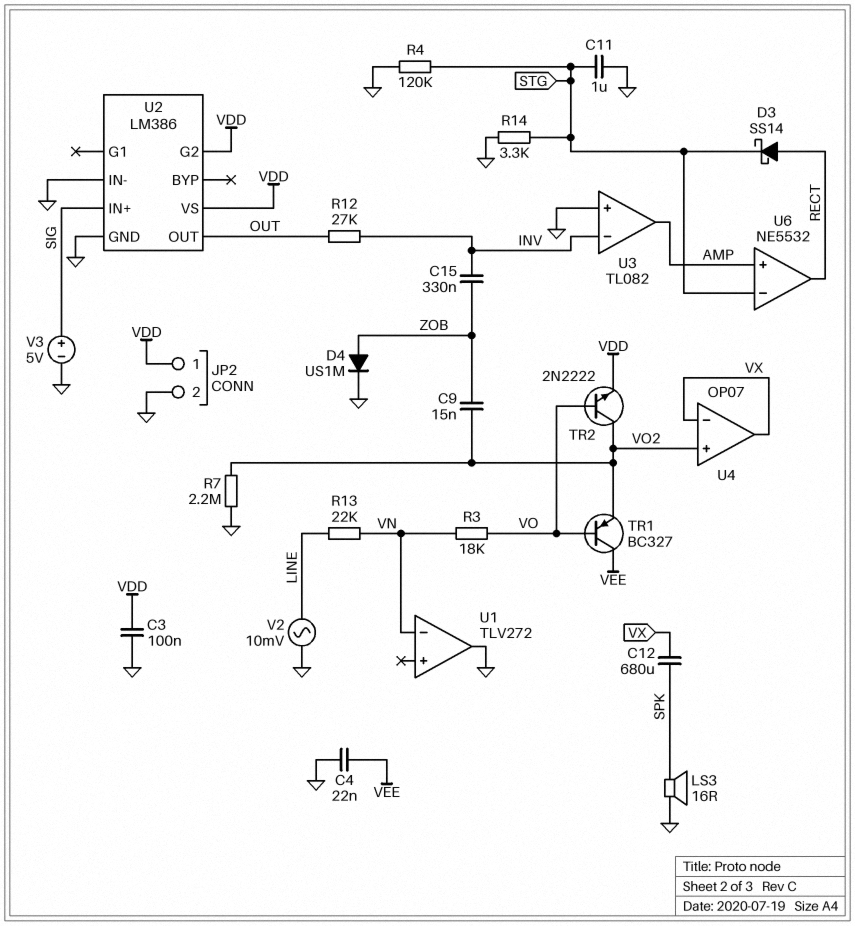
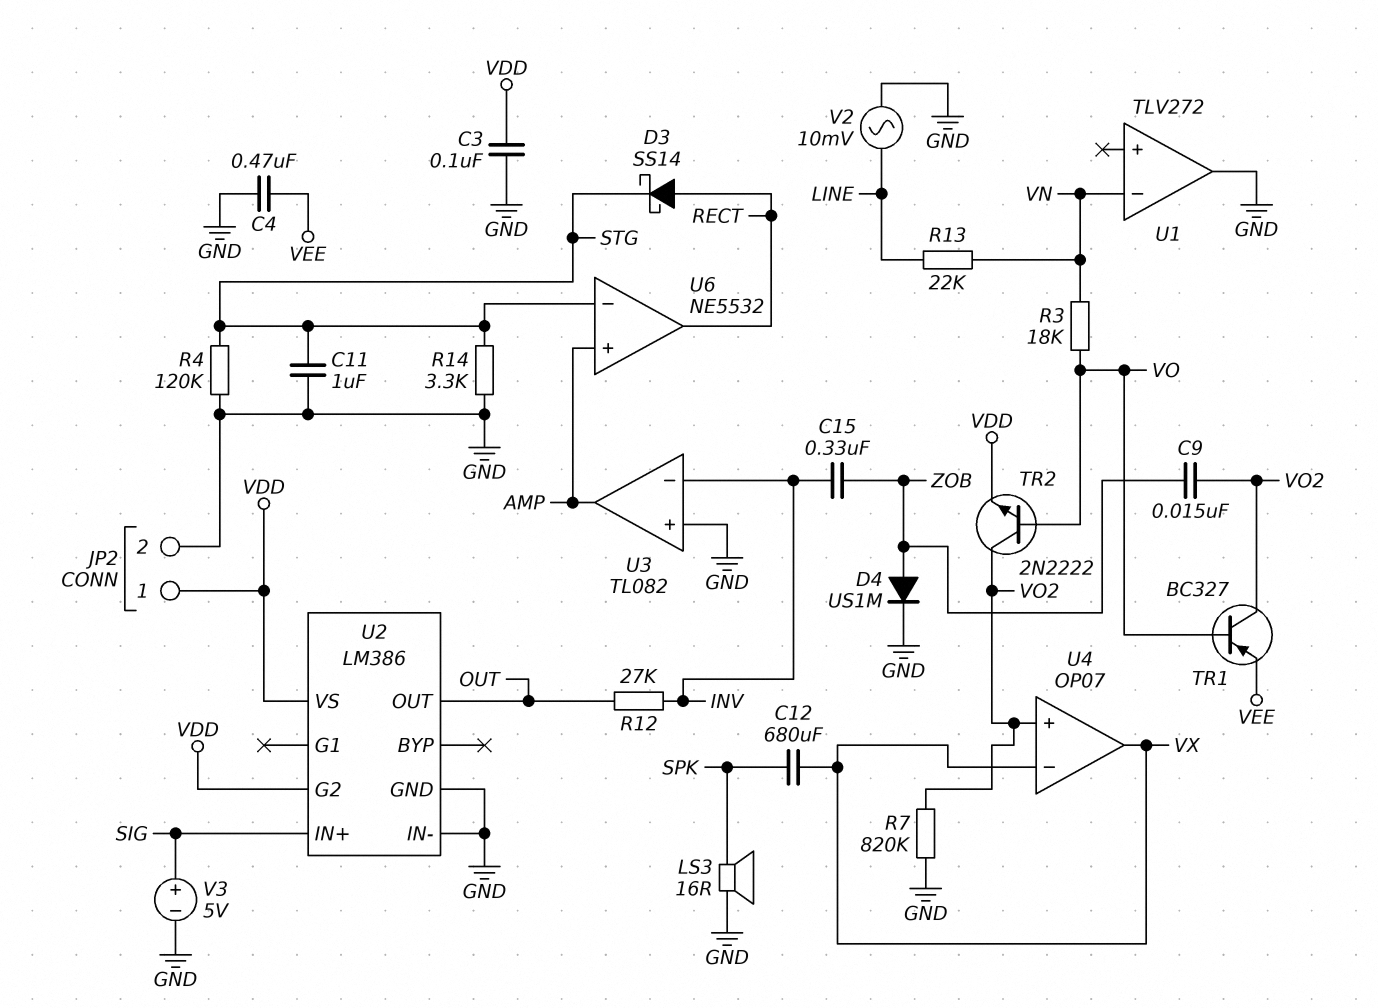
C4: 22nF (GND, VEE) -> 470nF (GND, VEE)
R7: 2.2M (GND, VO2) -> 820k (GND, VO2)
TR1: PNP BC327 (B VO, C VEE, E VO2) -> PNP BC327 (B VO, C VO2, E VEE)

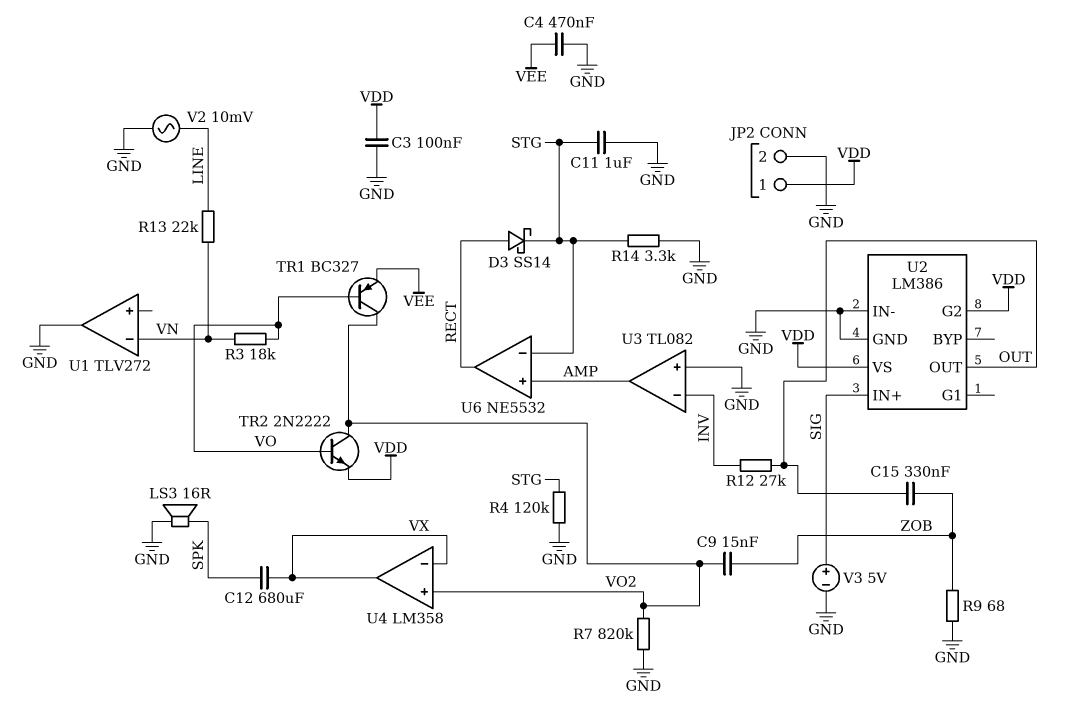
C15: 330nF (INV, ZOB) -> 330nF (OUT, ZOB)
D4: diode US1M (A ZOB, K GND) -> none
R9: none -> 68 (GND, ZOB)
U4: OP07 -> LM358

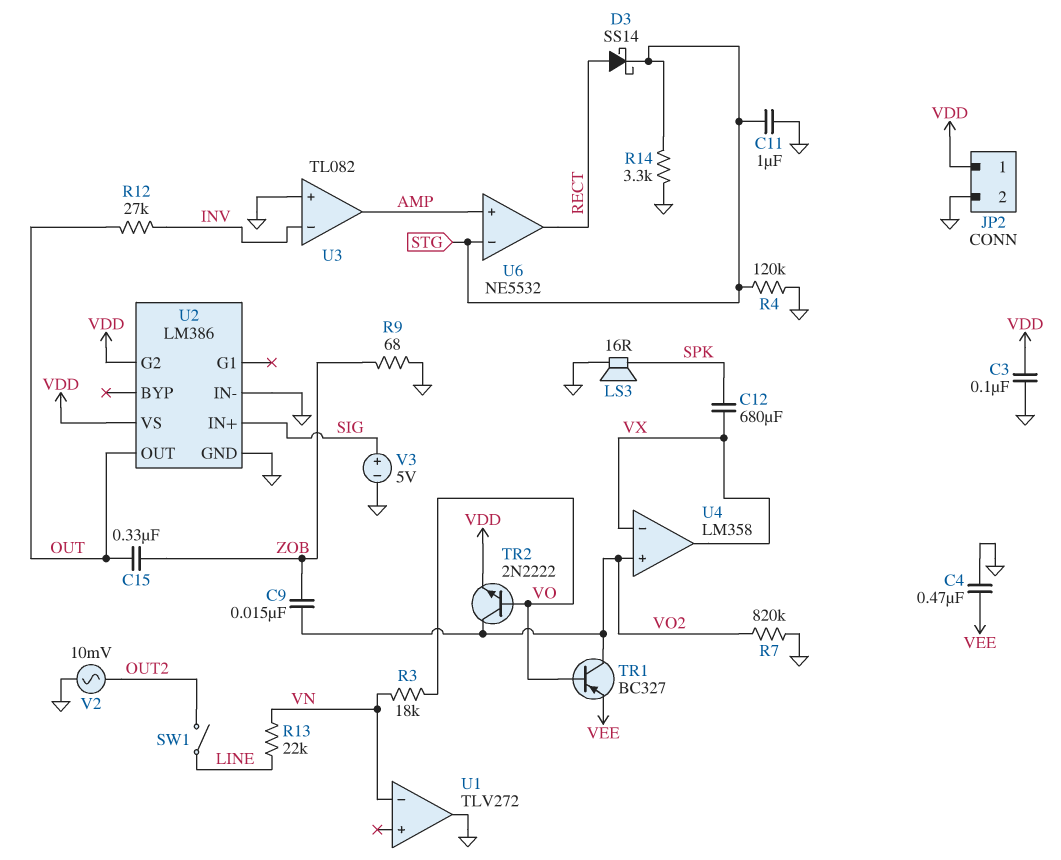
SW1: none -> switch (LINE, OUT2)
V2: AC 10mV (GND, LINE) -> AC 10mV (GND, OUT2)

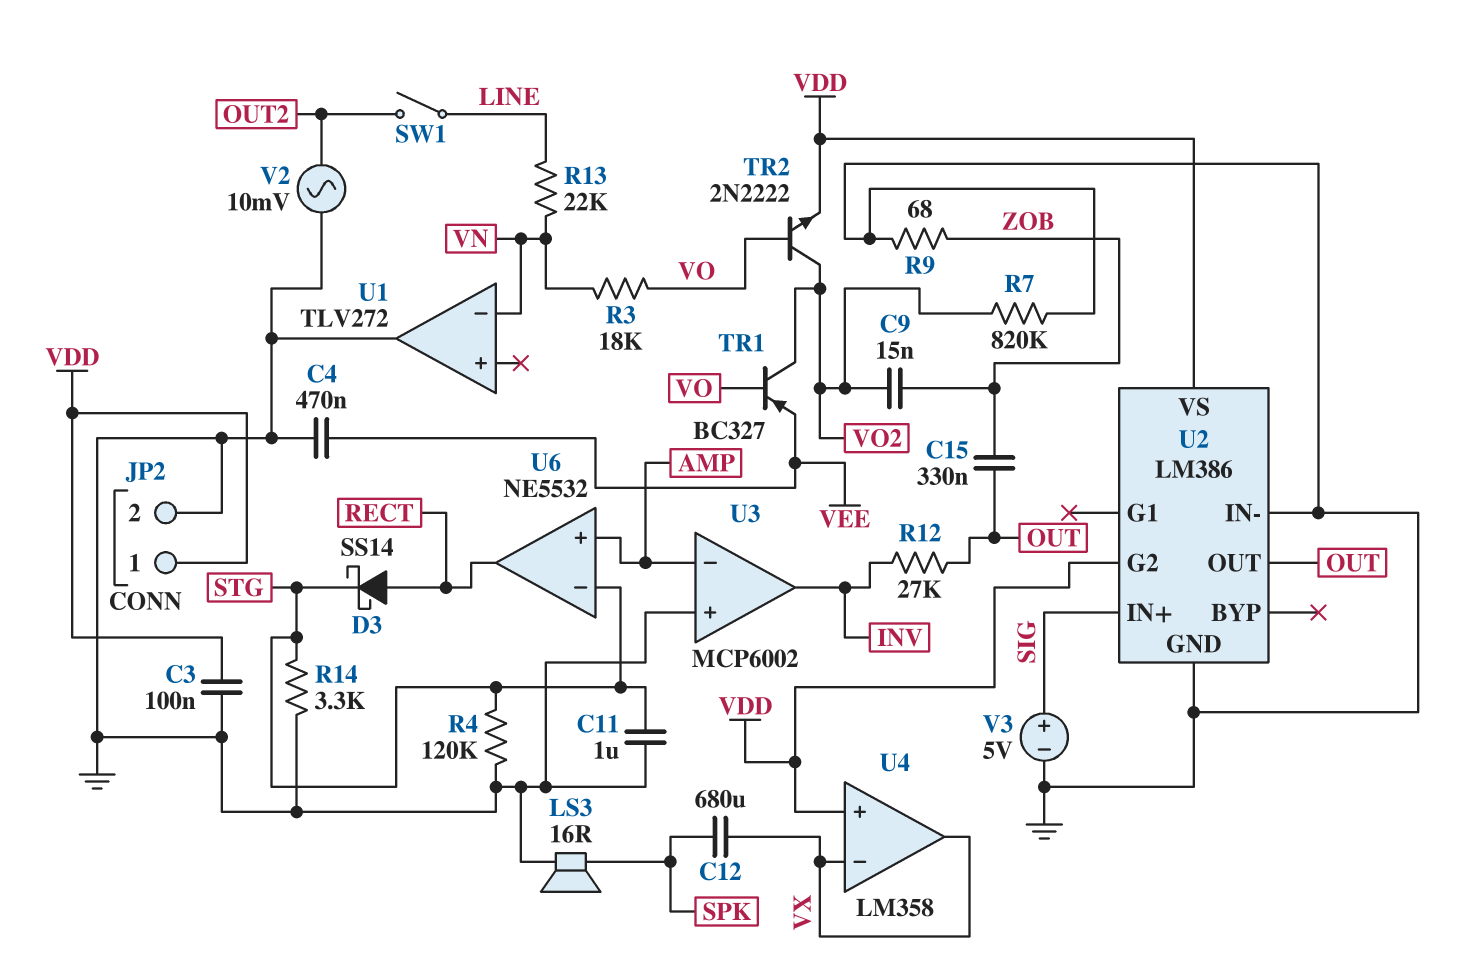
U3: TL082 -> MCP6002
U3 pin in-: INV -> AMP
U3 pin out: AMP -> INV
U4 pin in+: VO2 -> VDD

